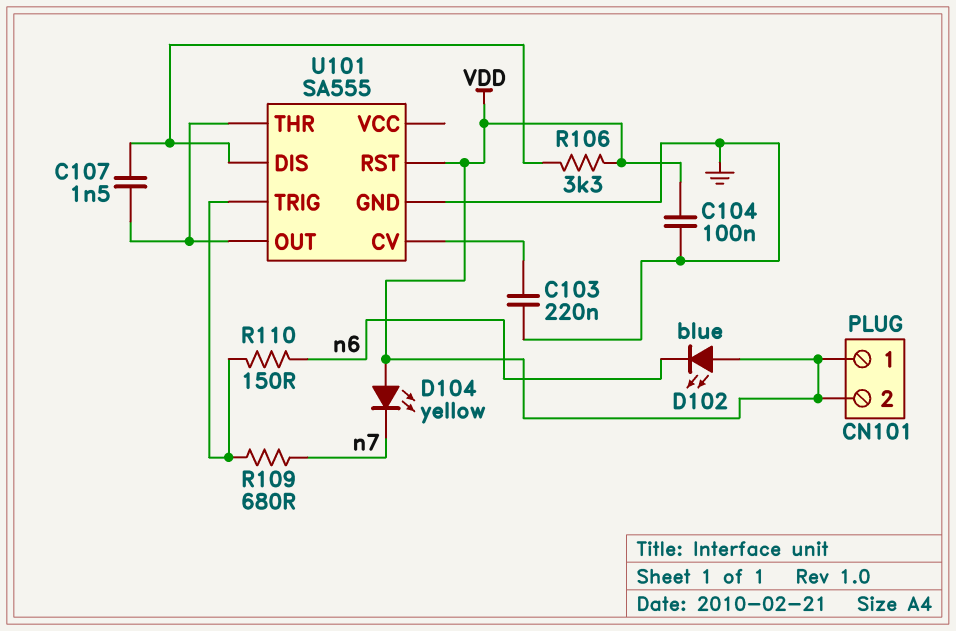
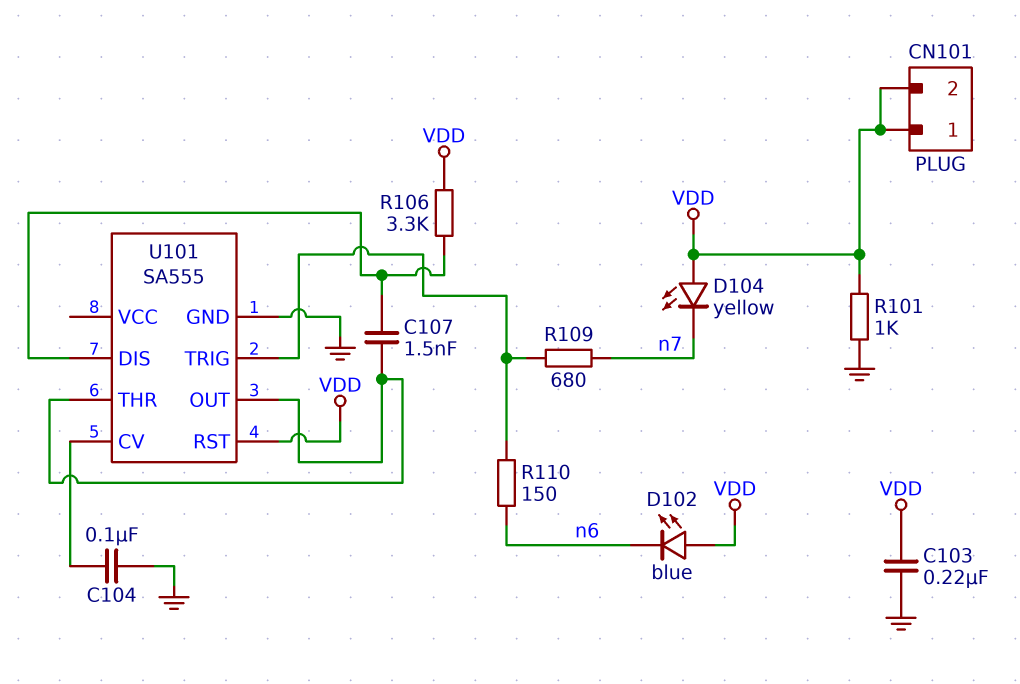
C103: 220nF (GND, U101/CV) -> 220nF (GND, VDD)
C104: 100nF (GND, VDD) -> 100nF (GND, U101/CV)
R101: none -> 1k (GND, VDD)

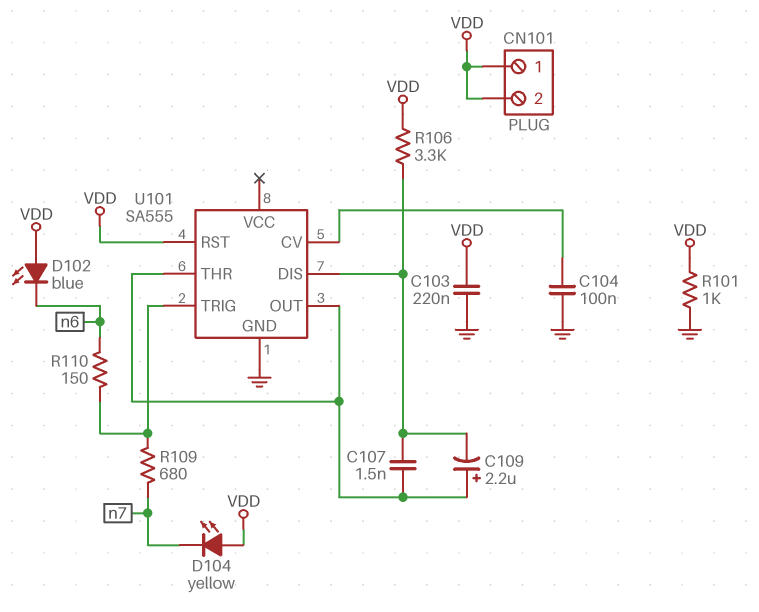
C109: none -> 2.2uF (plus U101/OUT, minus U101/DIS)

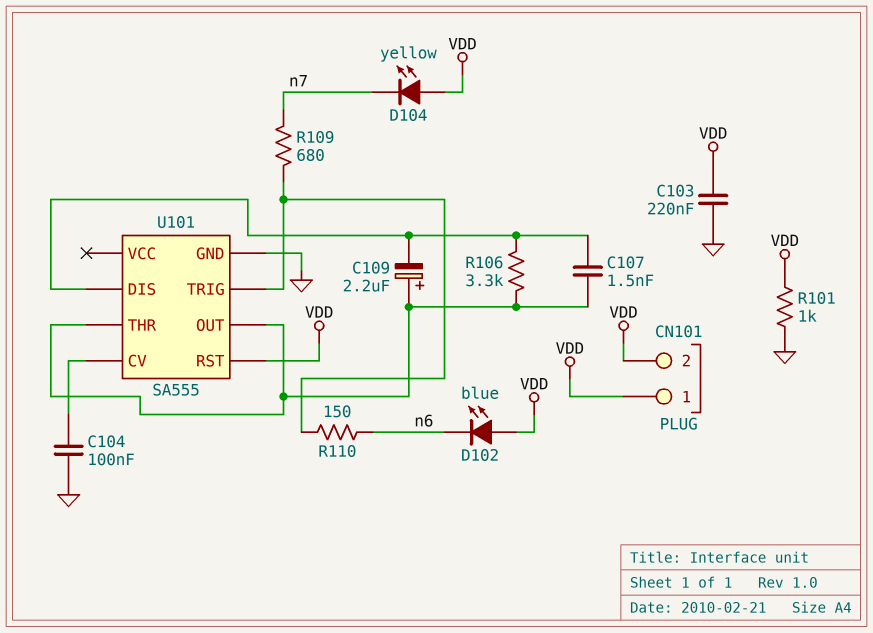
R106: 3.3k (U101/DIS, VDD) -> 3.3k (U101/DIS, U101/OUT)

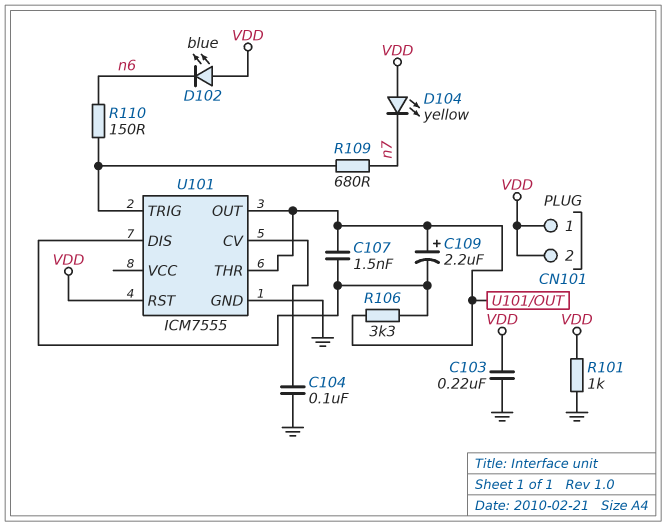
U101: SA555 -> ICM7555

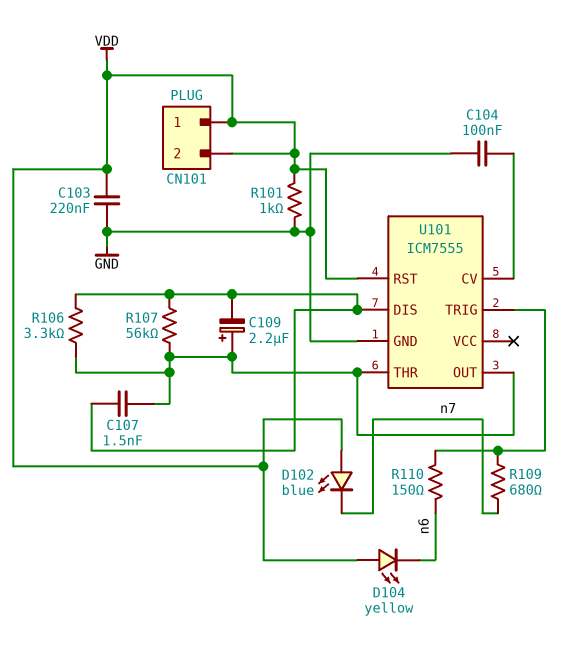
D102: LED blue (A VDD, K n6) -> LED blue (A VDD, K n7)
D104: LED yellow (A VDD, K n7) -> LED yellow (A VDD, K n6)
R107: none -> 56k (U101/DIS, U101/OUT)

